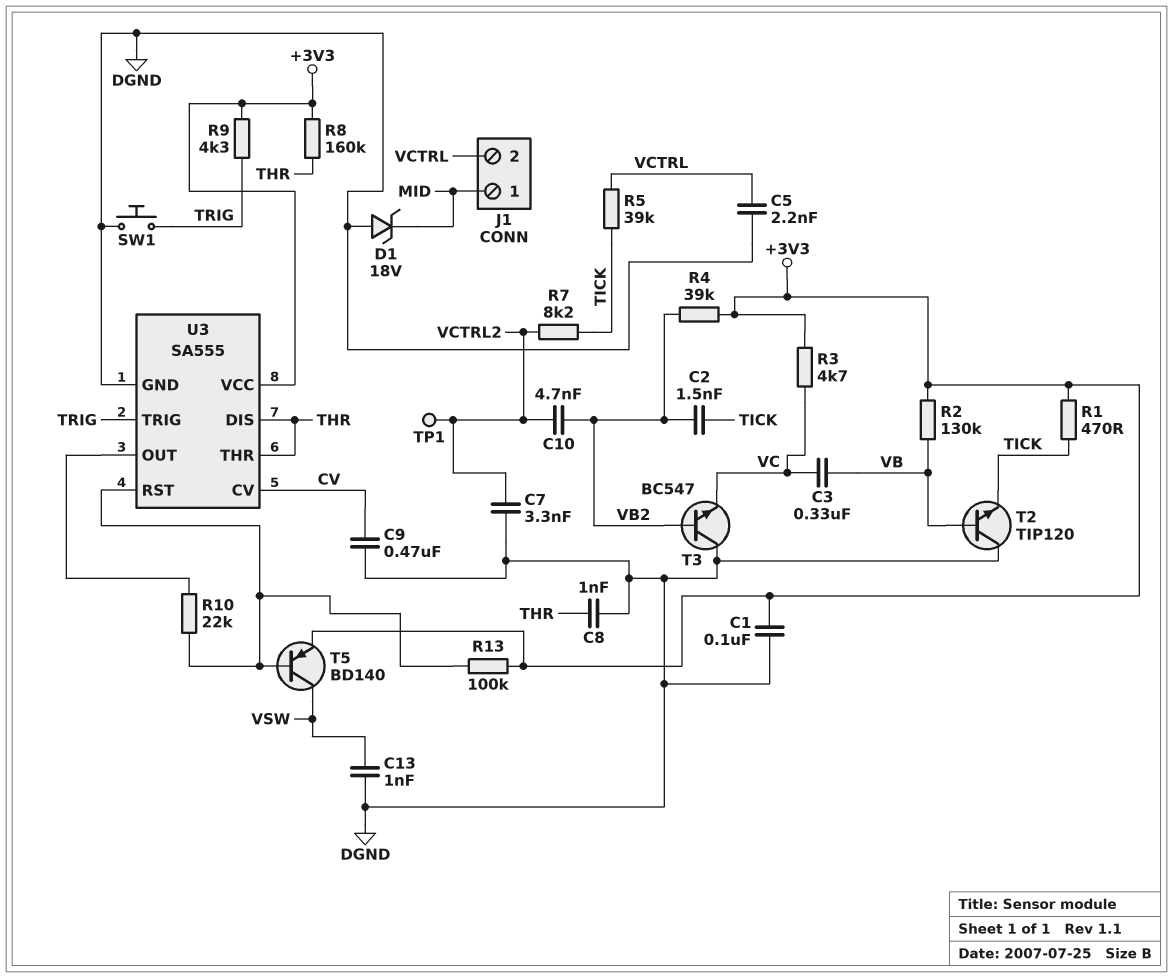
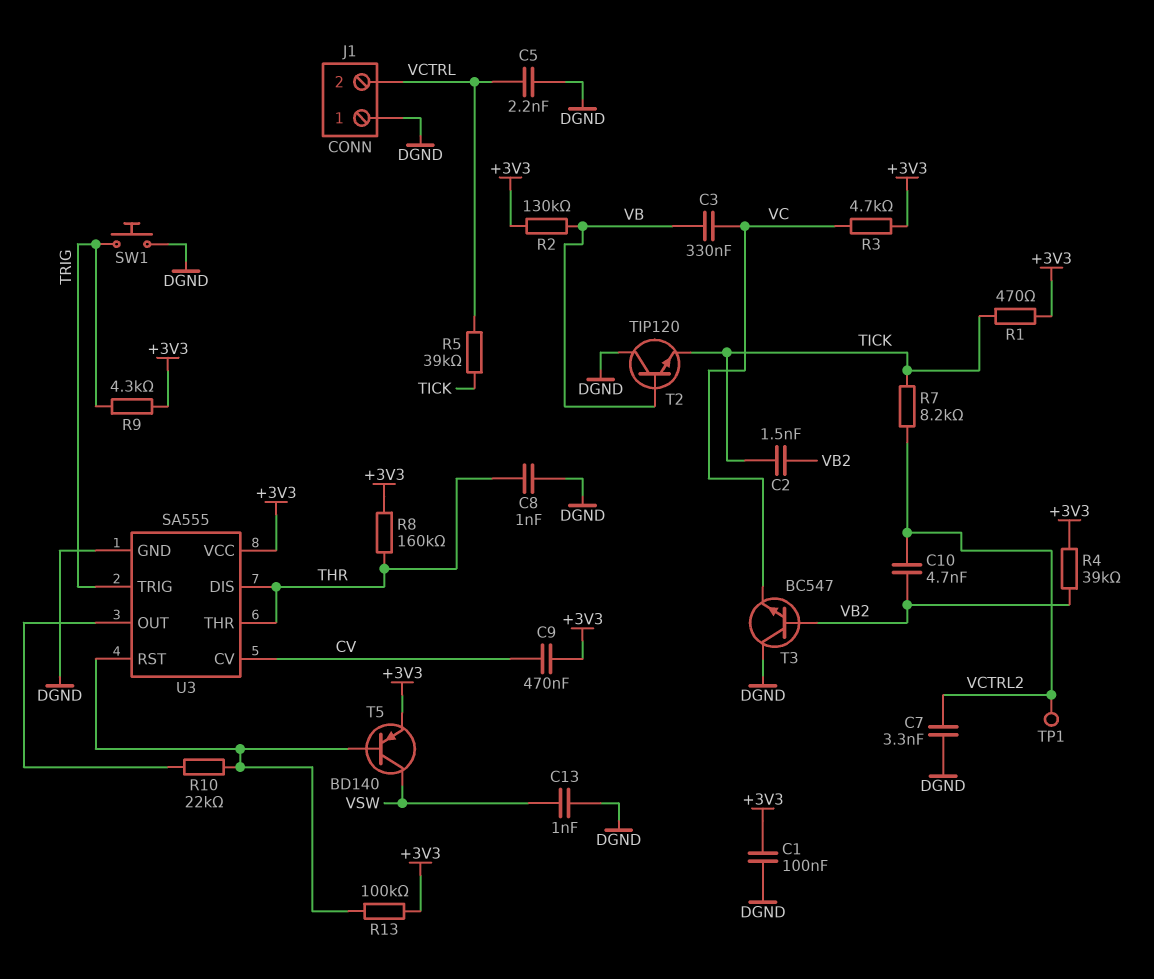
C9: 470nF (CV, DGND) -> 470nF (+3V3, CV)
D1: zener 18V (A DGND, K MID) -> none
J1 pin 1: MID -> DGND

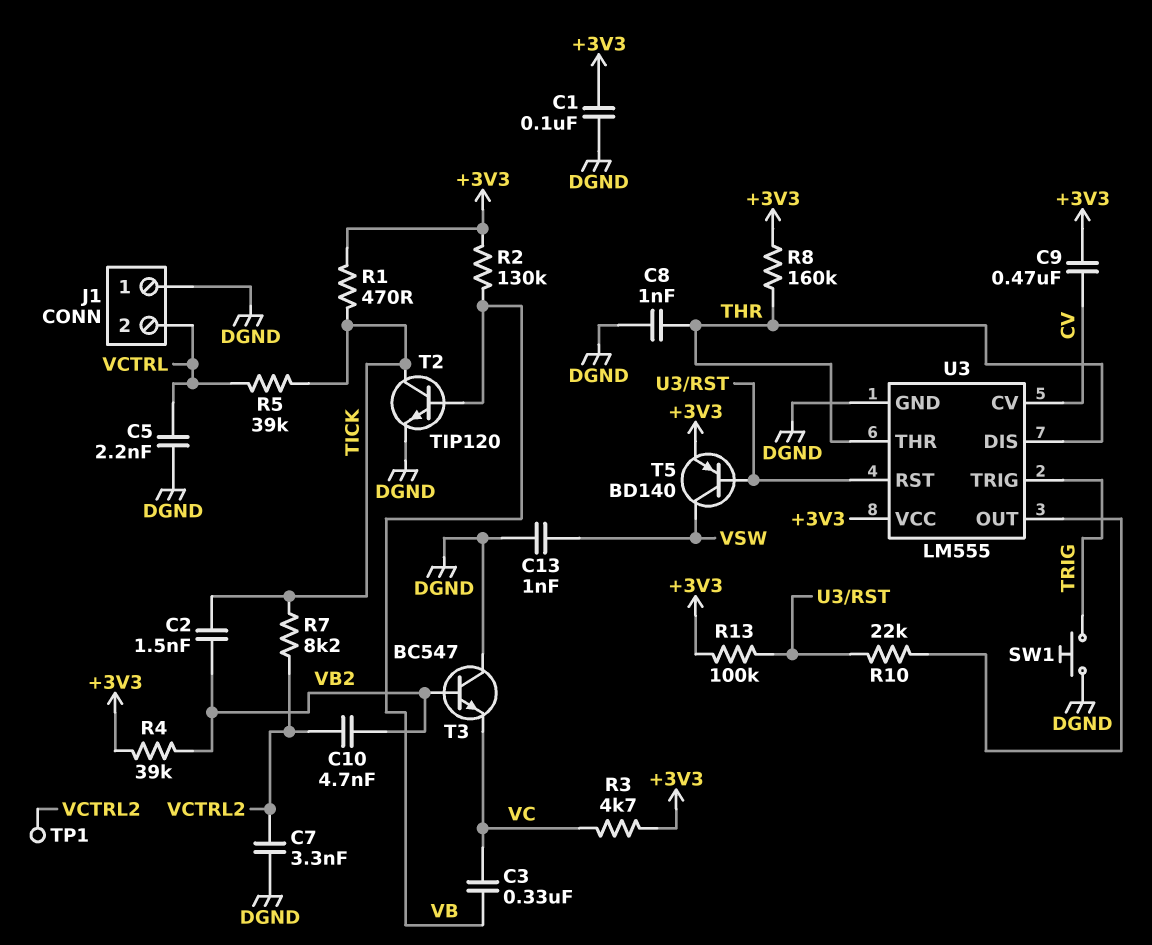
R9: 4.3k (+3V3, TRIG) -> none
T2: NPN TIP120 (B VB, C DGND, E TICK) -> NPN TIP120 (B VB, C TICK, E DGND)
U3: SA555 -> LM555

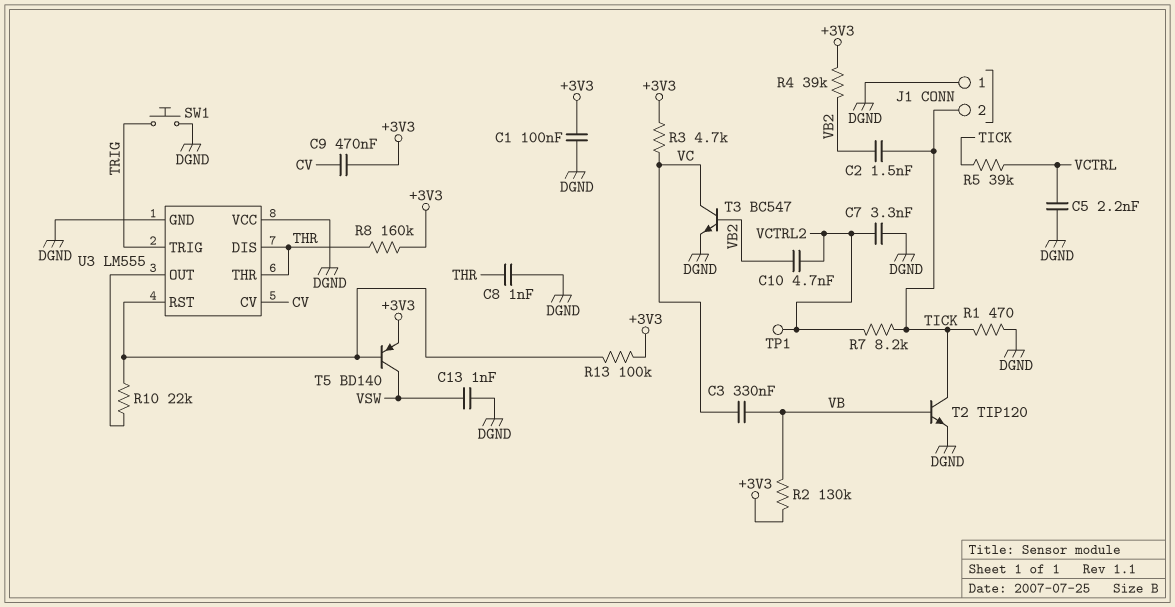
J1 pin 2: VCTRL -> TICK
R1: 470 (+3V3, TICK) -> 470 (DGND, TICK)
T3: NPN BC547 (B VB2, C DGND, E VC) -> NPN BC547 (B VB2, C VC, E DGND)
U3 pin VCC: +3V3 -> DGND

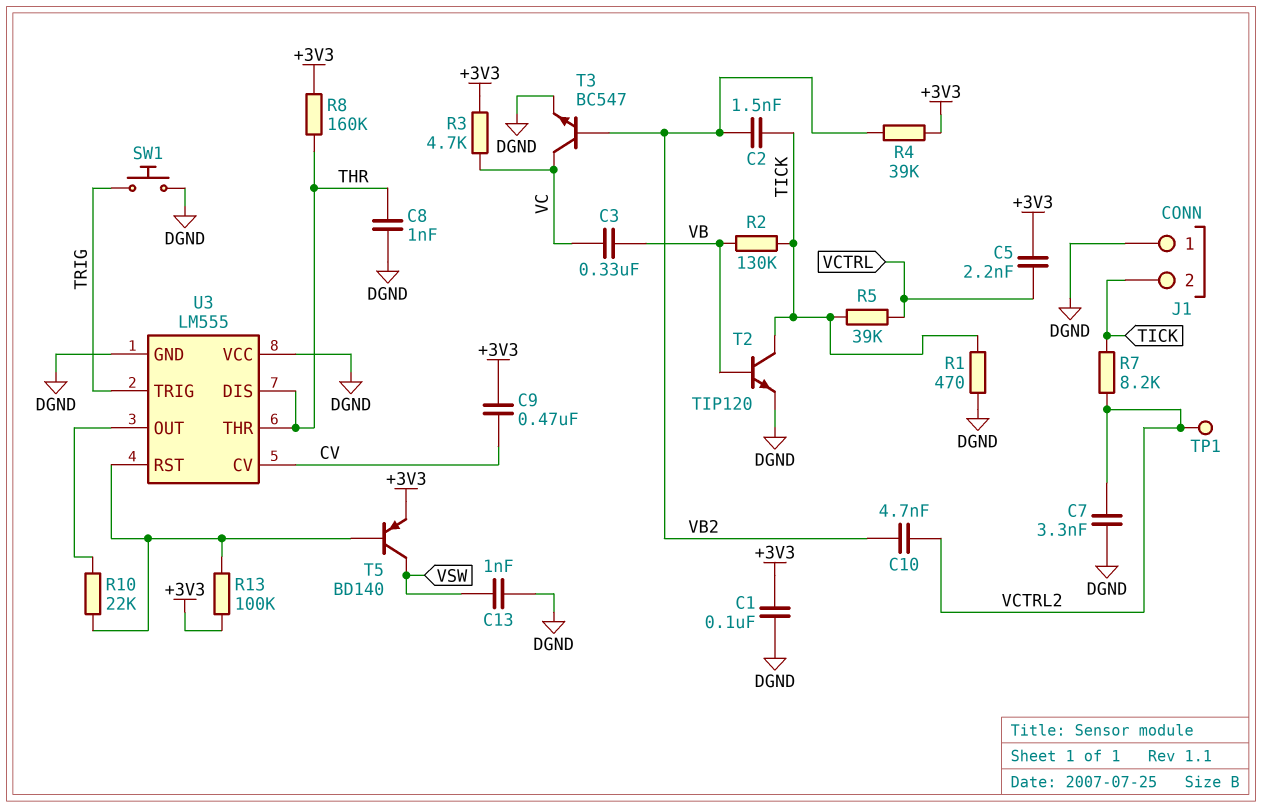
C5: 2.2nF (DGND, VCTRL) -> 2.2nF (+3V3, VCTRL)
R2: 130k (+3V3, VB) -> 130k (TICK, VB)

